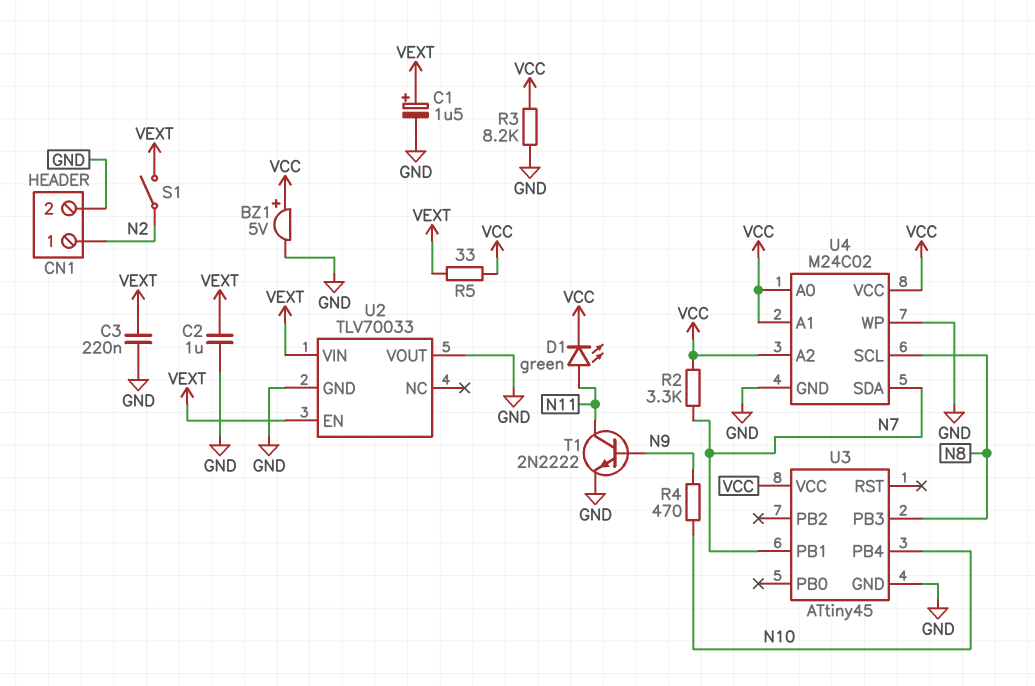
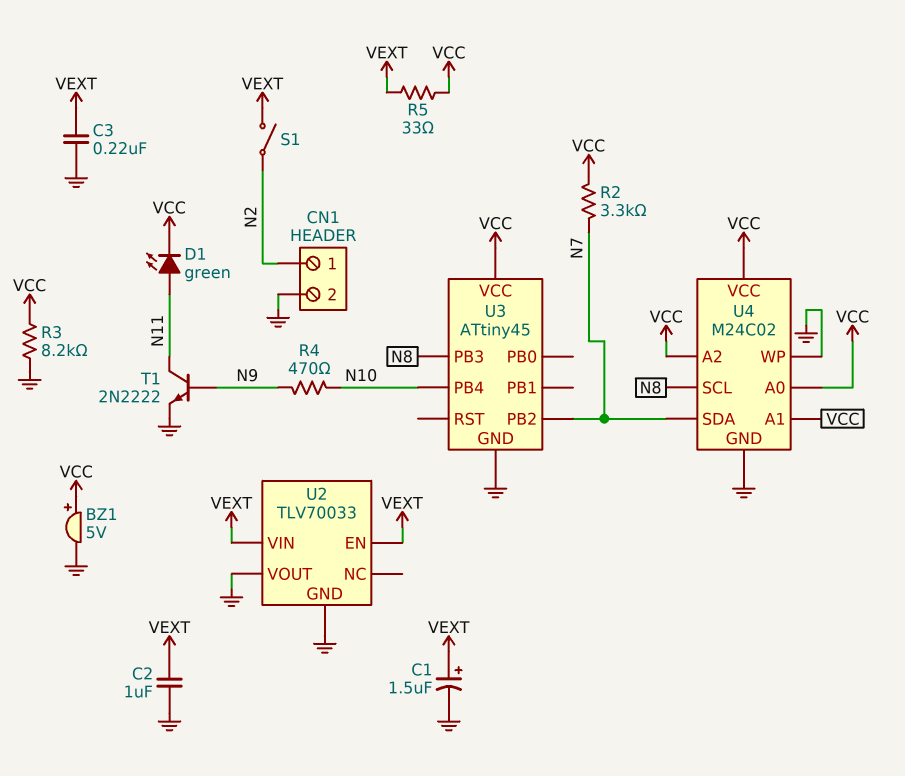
U3 pin PB1: N7 -> none
U3 pin PB2: none -> N7

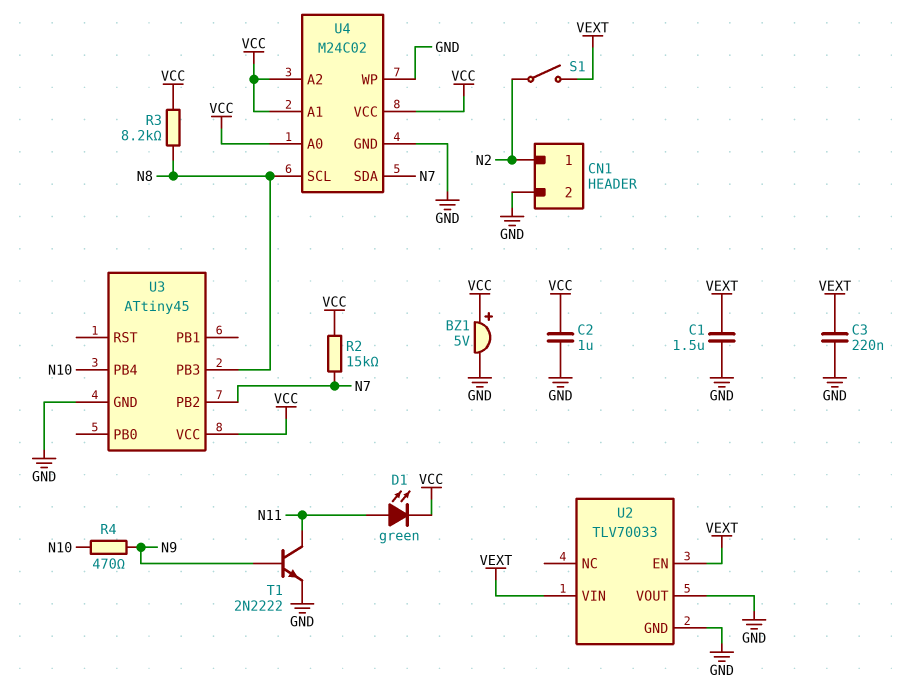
C1: 1.5uF (plus VEXT, minus GND) -> 1.5uF (GND, VEXT)
C2: 1uF (GND, VEXT) -> 1uF (GND, VCC)
R2: 3.3k (N7, VCC) -> 15k (N7, VCC)
R3: 8.2k (GND, VCC) -> 8.2k (N8, VCC)
R5: 33 (VCC, VEXT) -> none

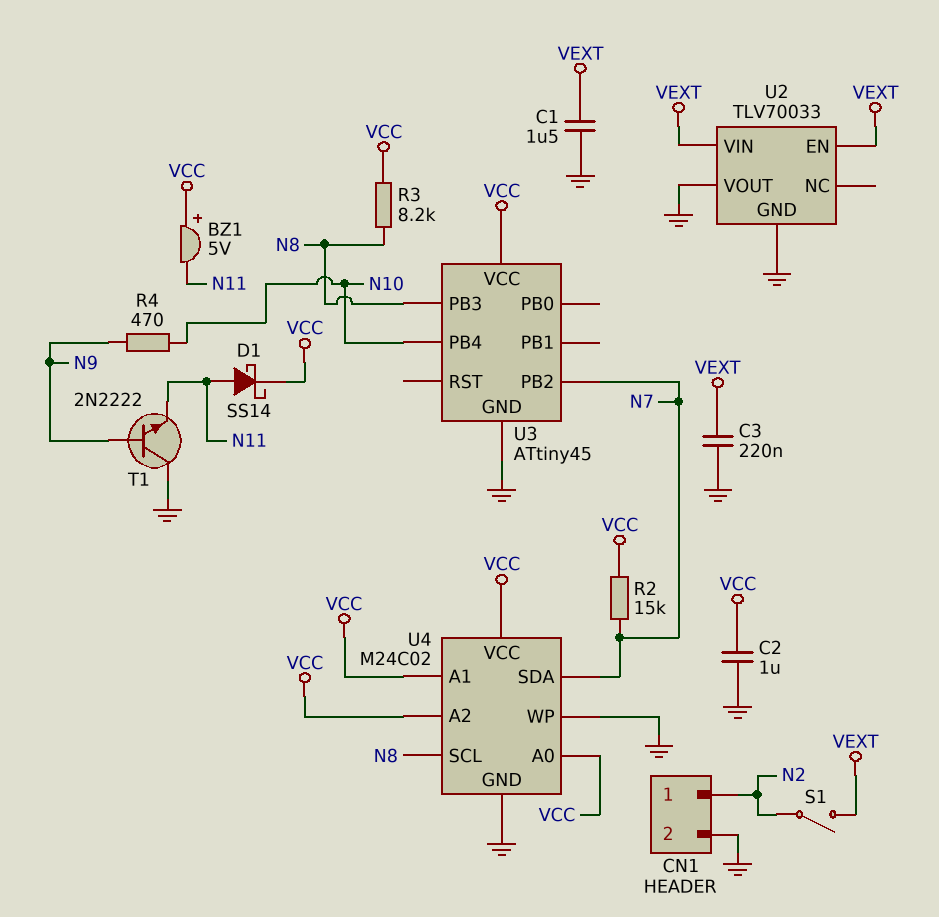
BZ1: buzzer 5V (plus VCC, minus GND) -> buzzer 5V (plus VCC, minus N11)
D1: LED green (A N11, K VCC) -> schottky SS14 (A N11, K VCC)
T1: NPN 2N2222 (B N9, C N11, E GND) -> NPN 2N2222 (B N9, C GND, E N11)

